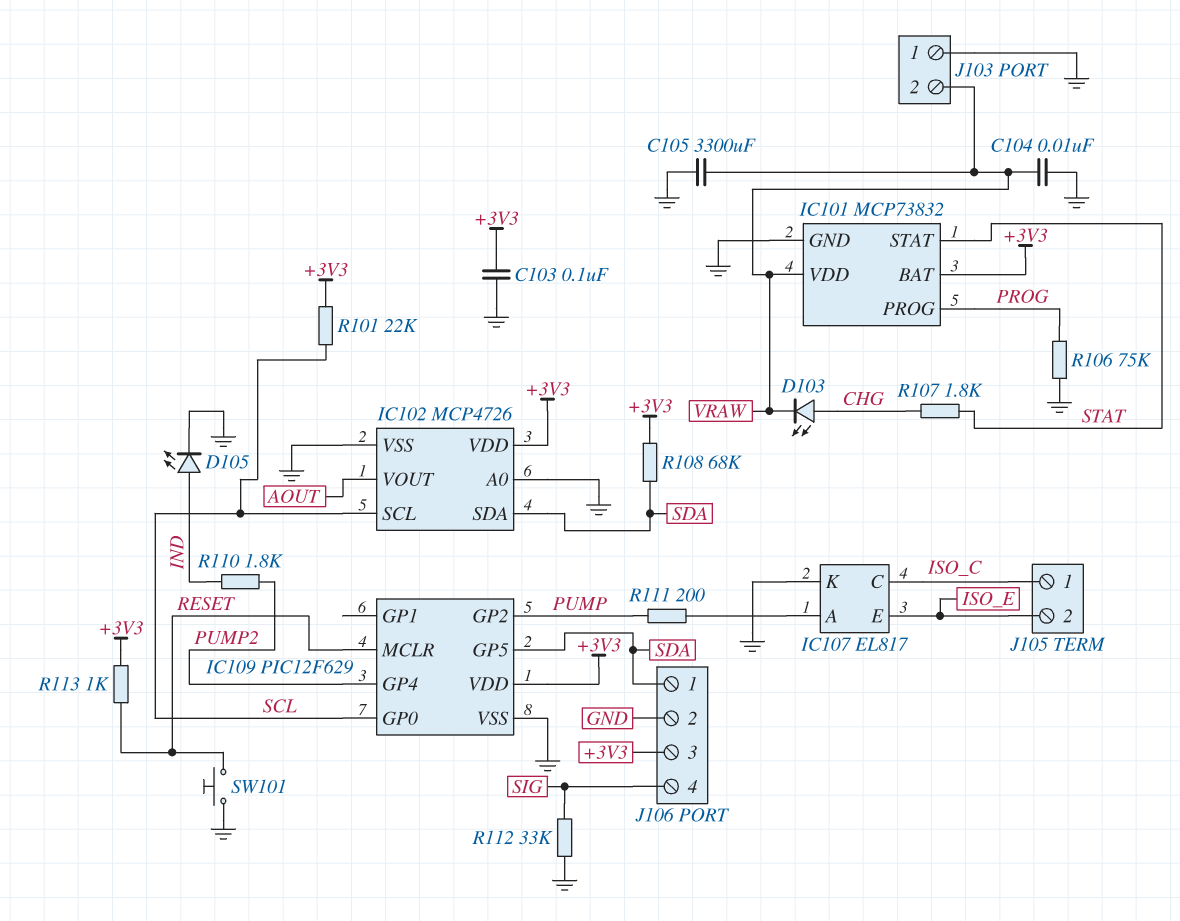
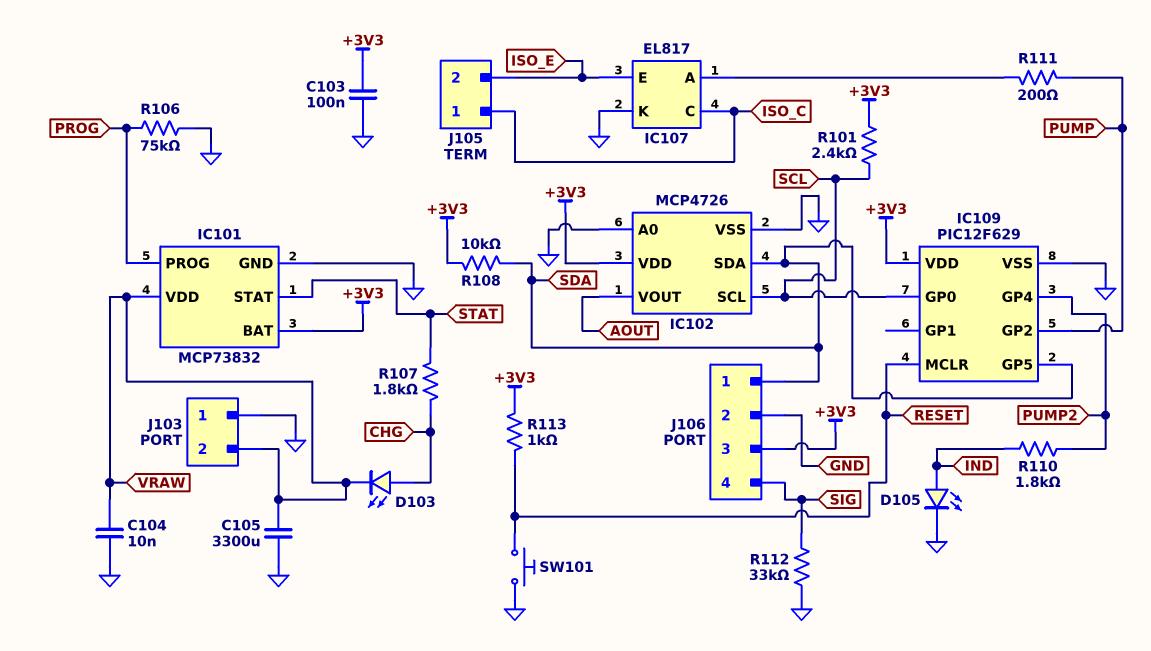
R101: 22k (+3V3, SCL) -> 2.4k (+3V3, SCL)
R108: 68k (+3V3, SDA) -> 10k (+3V3, SDA)

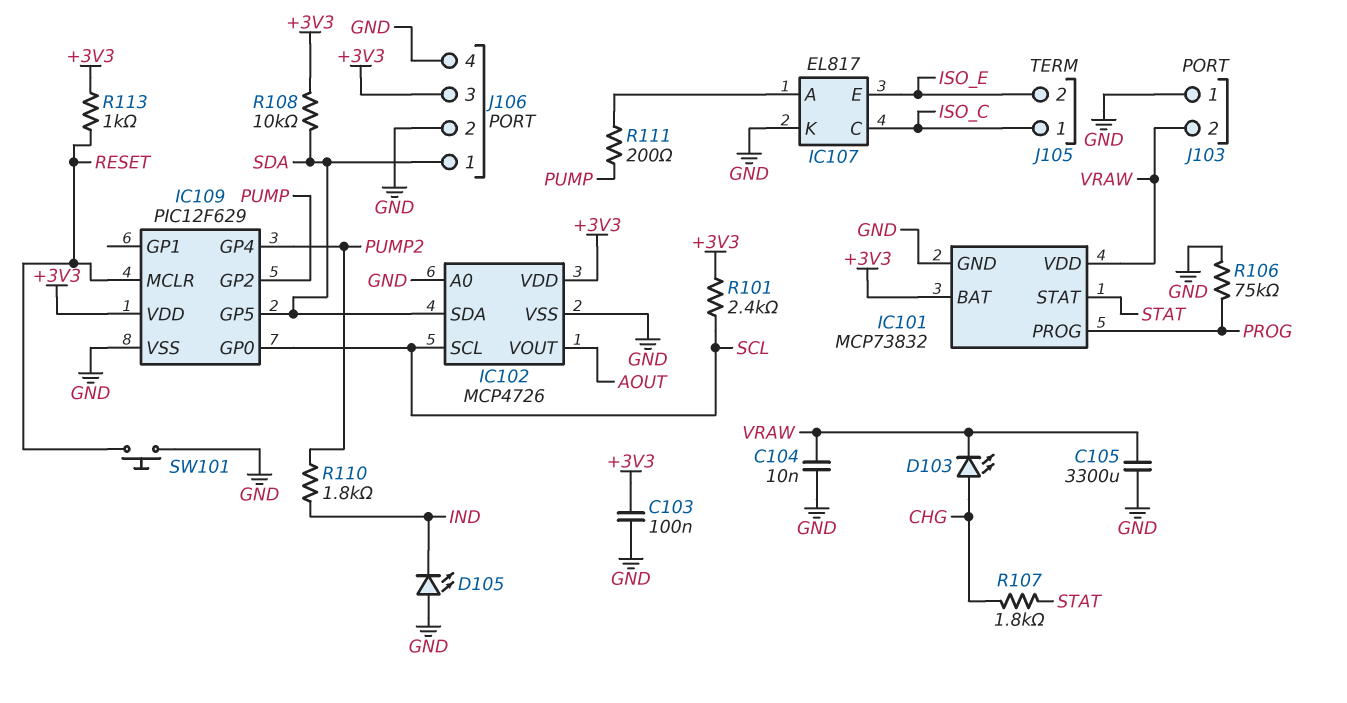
D105: LED (A IND, K GND) -> LED (A GND, K IND)
J106 pin 4: SIG -> GND
R112: 33k (GND, SIG) -> none

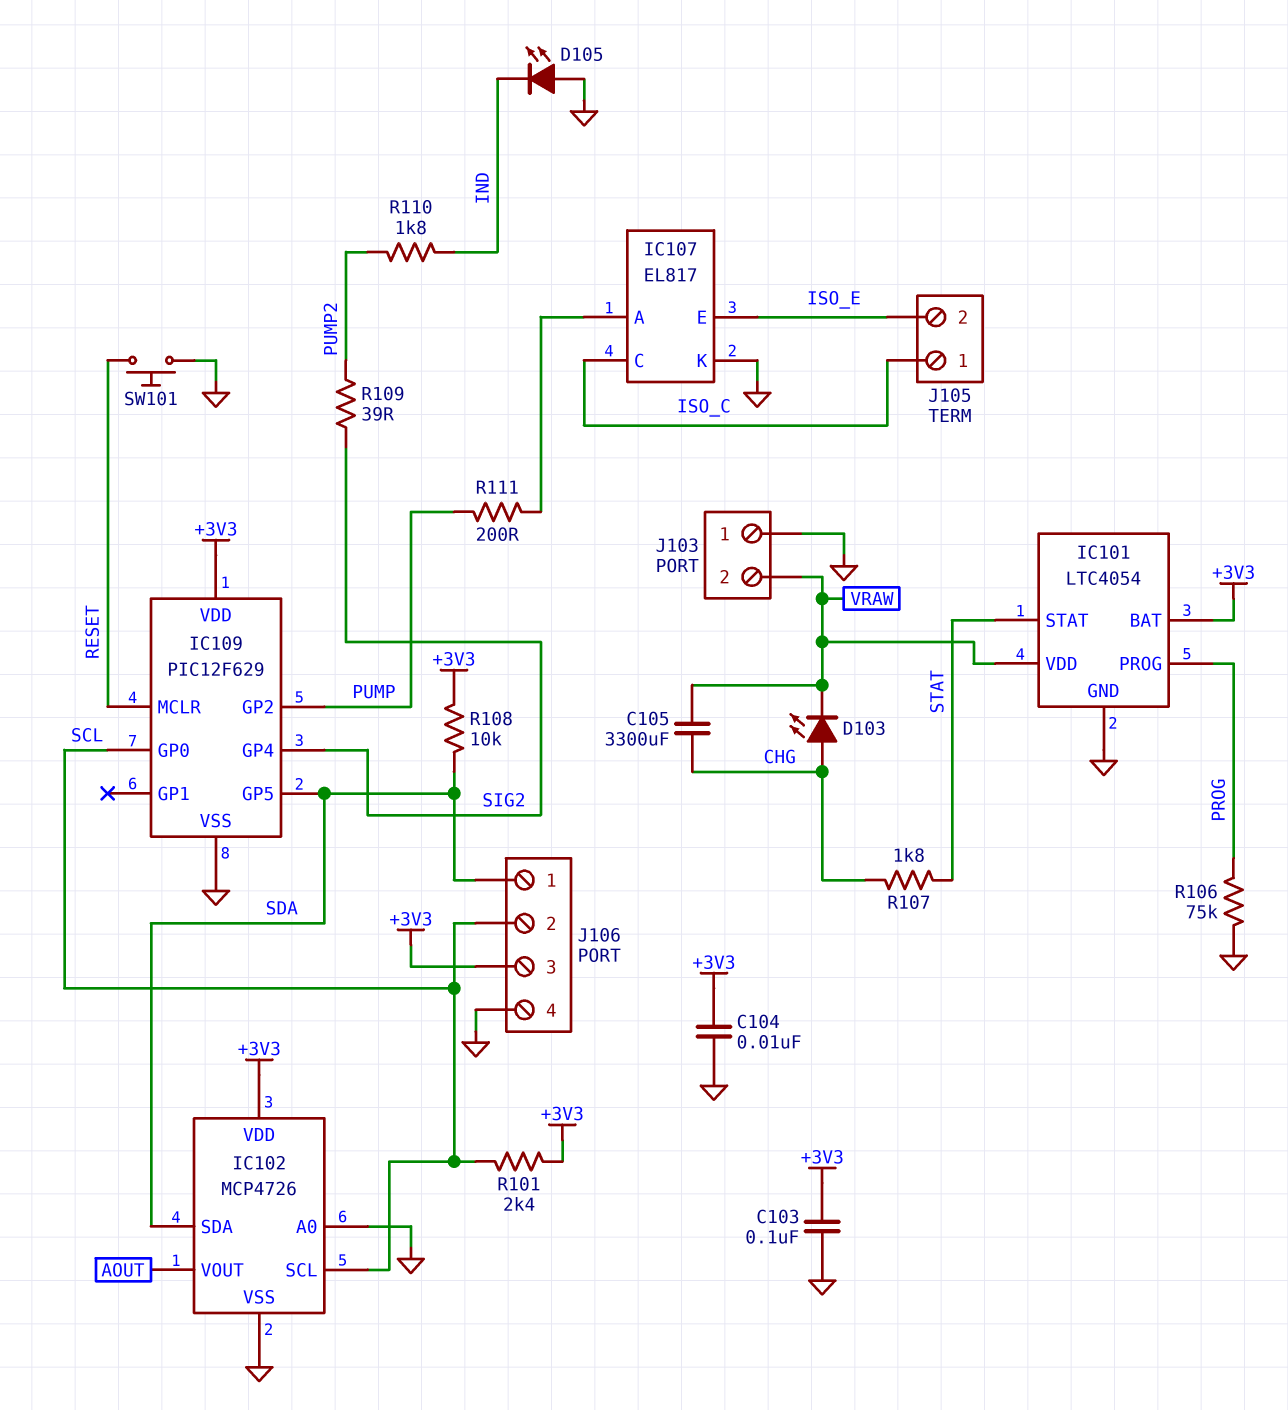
C104: 10nF (GND, VRAW) -> 10nF (+3V3, GND)
C105: 3300uF (GND, VRAW) -> 3300uF (CHG, VRAW)
IC101: MCP73832 -> LTC4054
IC109 pin GP4: PUMP2 -> SIG2
J106 pin 2: GND -> SCL
R109: none -> 39 (PUMP2, SIG2)
R113: 1k (+3V3, RESET) -> none

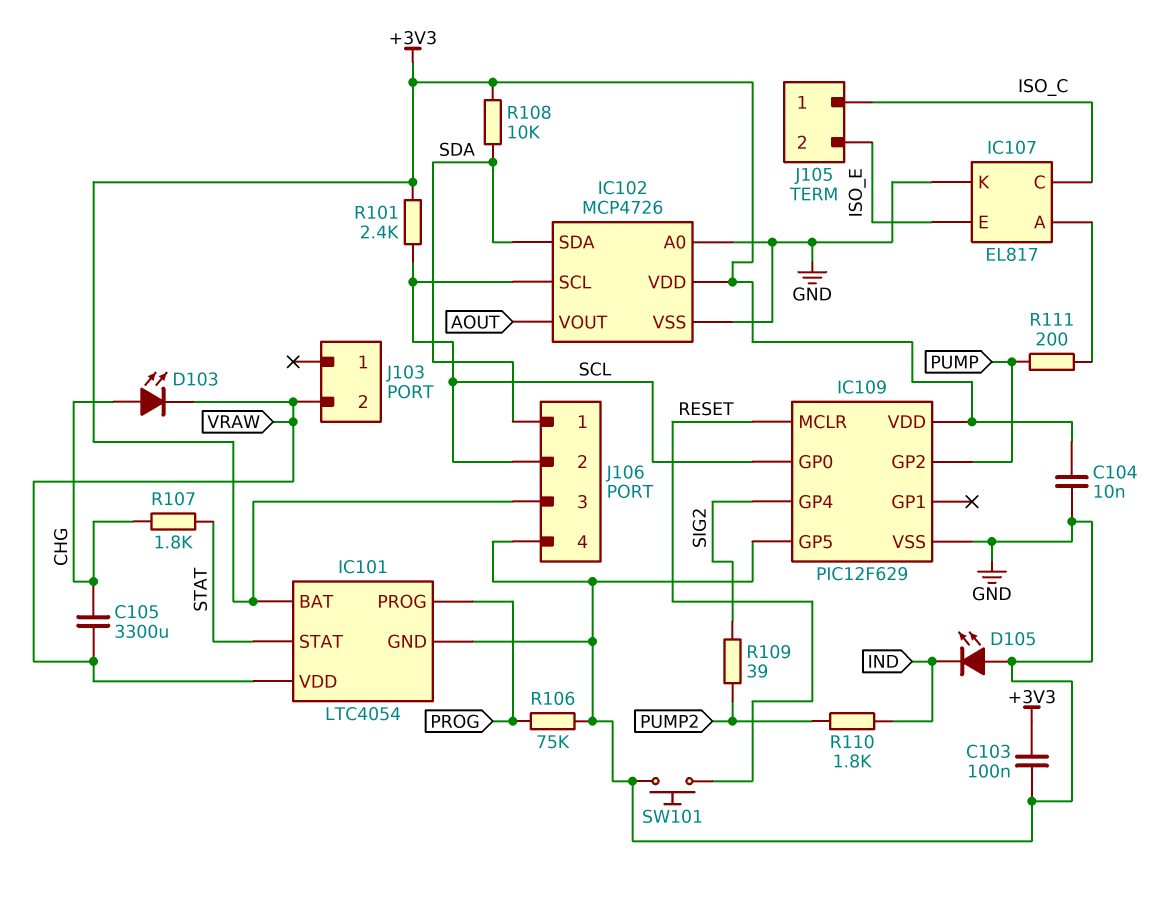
IC109 pin GP5: SDA -> GND
J103 pin 1: GND -> none

